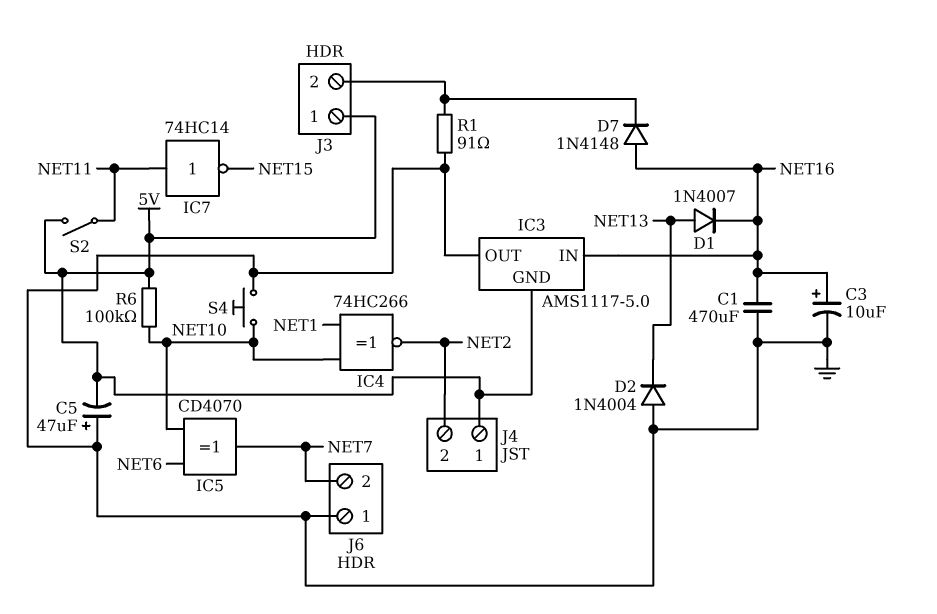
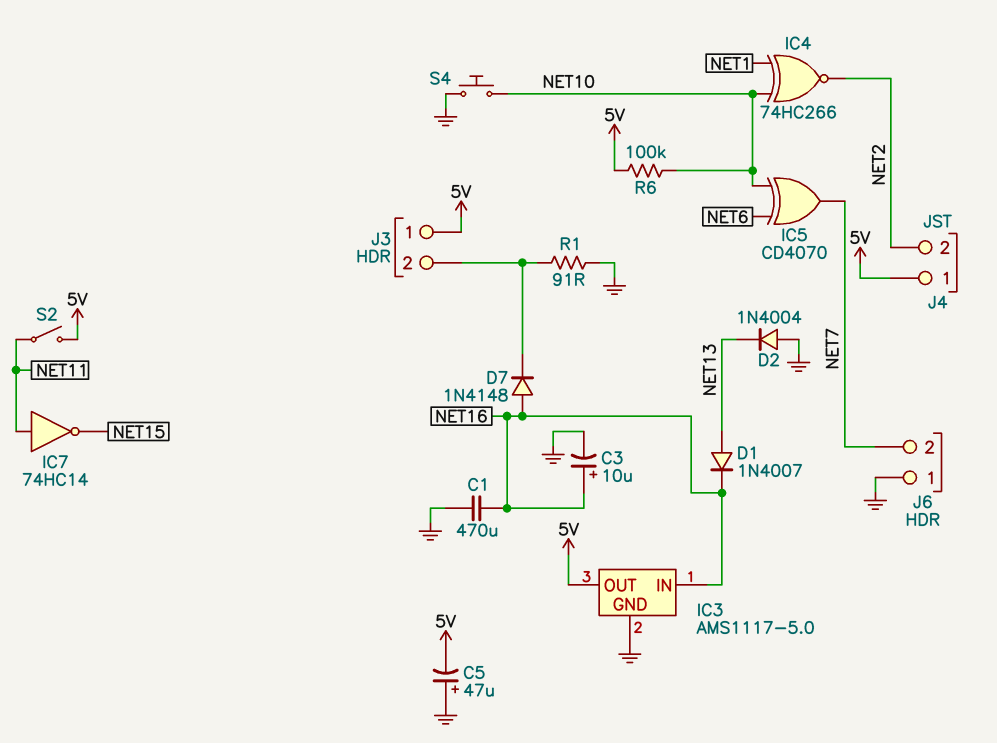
IC3 pin GND: 5V -> GND
IC3 pin OUT: GND -> 5V

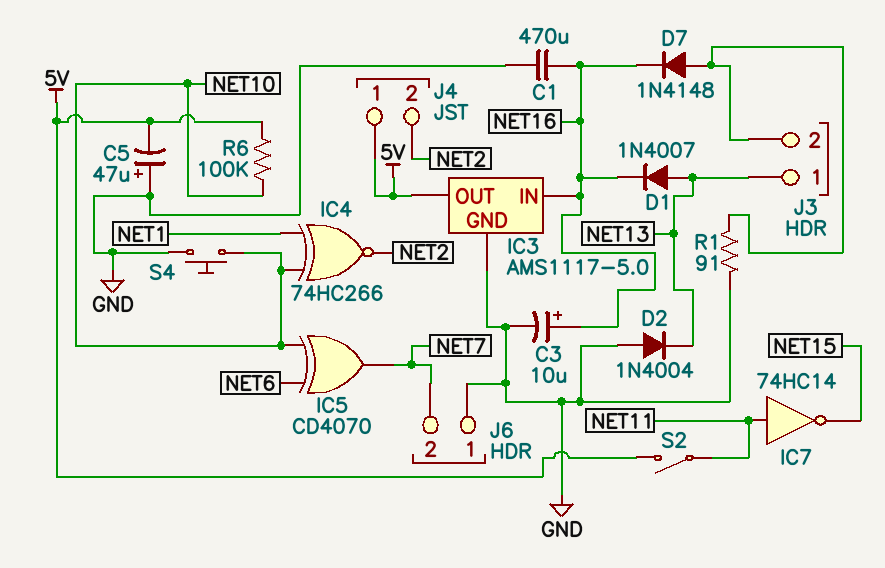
D7: diode 1N4148 (A NET16, K J3/2) -> diode 1N4148 (A J3/2, K NET16)
J3 pin 1: 5V -> NET13

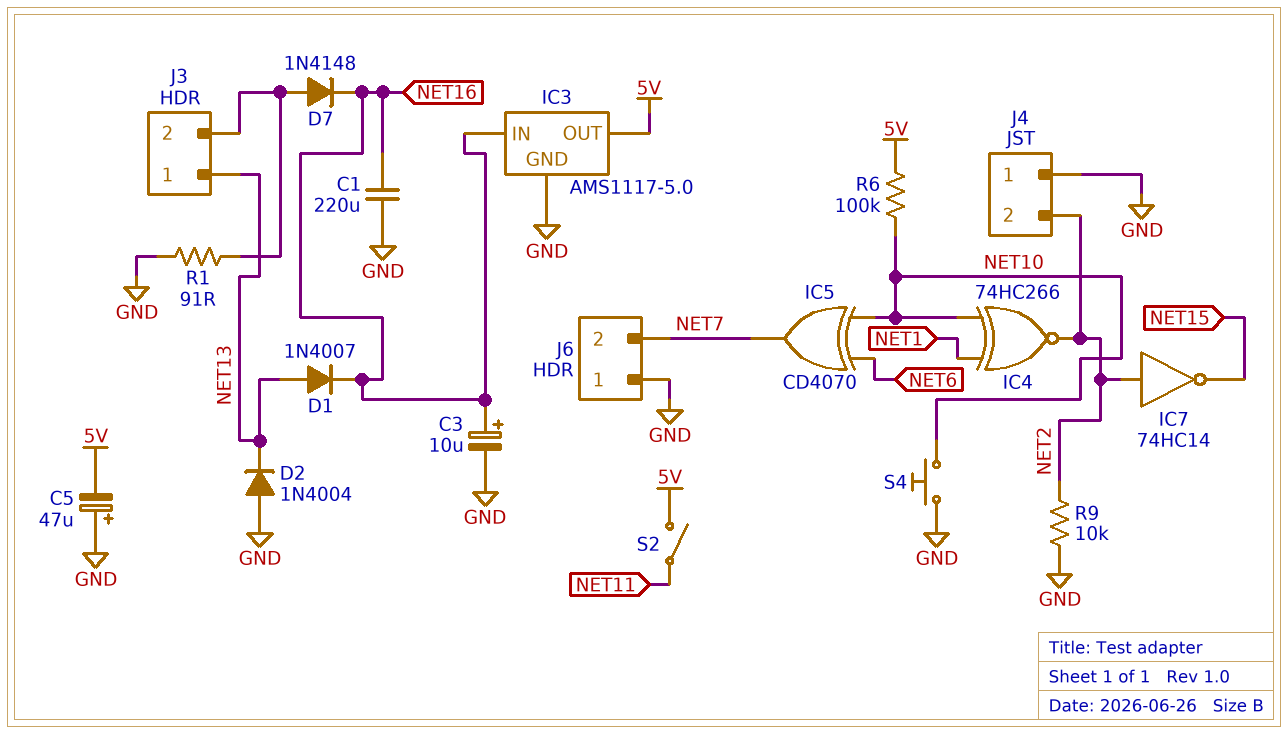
C1: 470uF (GND, NET16) -> 220uF (GND, NET16)
IC7: NOT 74HC14 (in NET11, out NET15) -> NOT 74HC14 (in NET2, out NET15)
J4 pin 1: 5V -> GND
R9: none -> 10k (GND, NET2)

